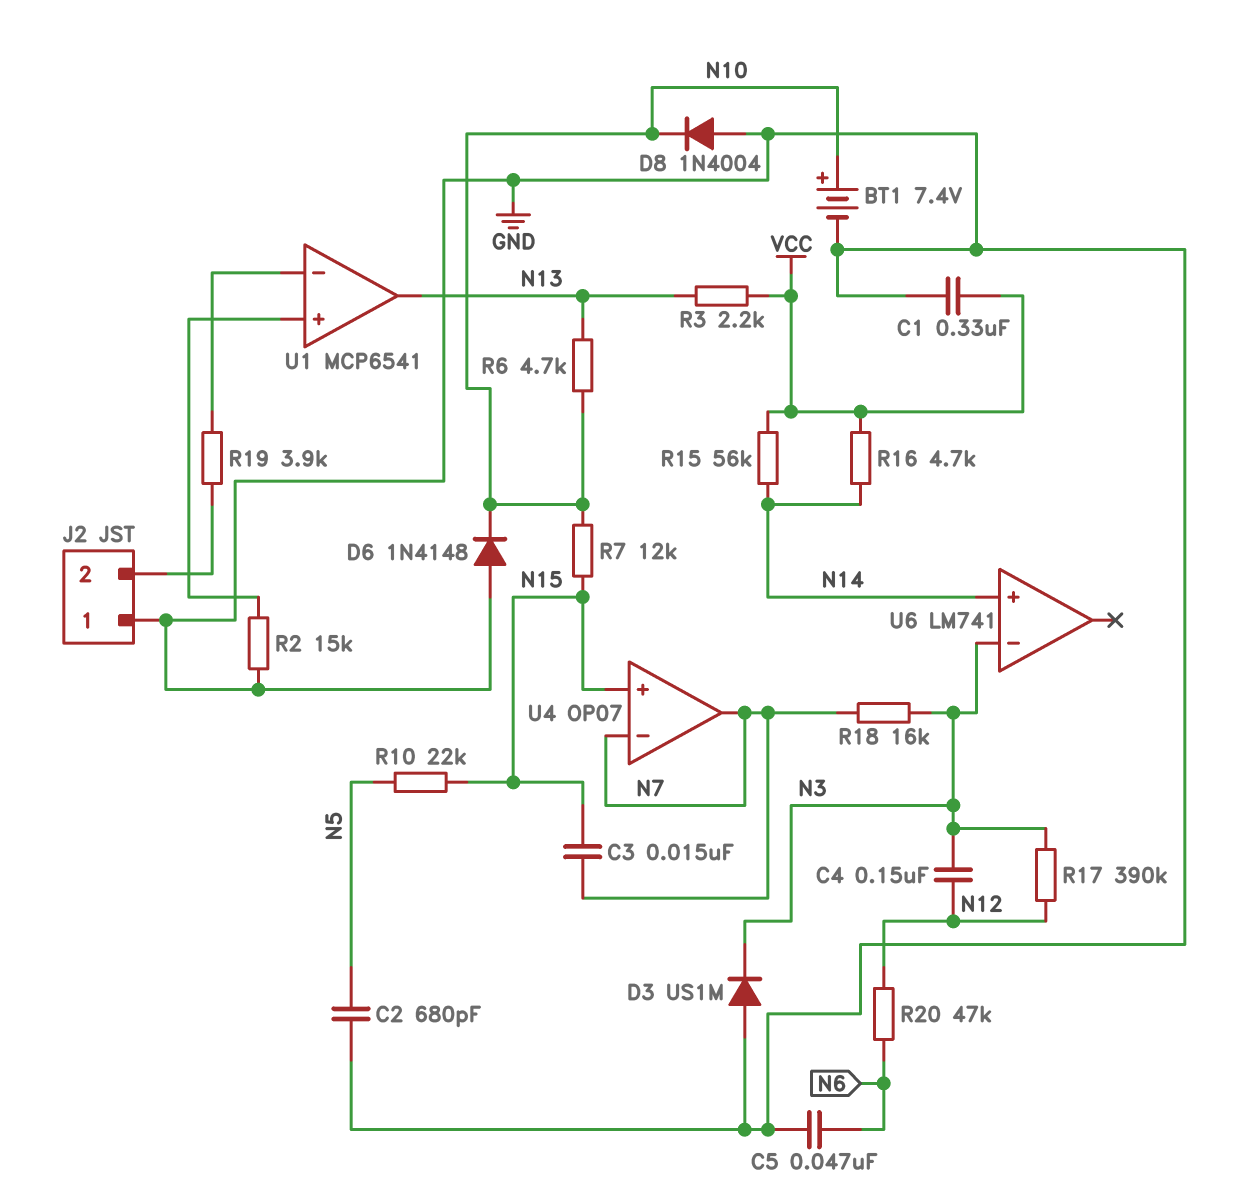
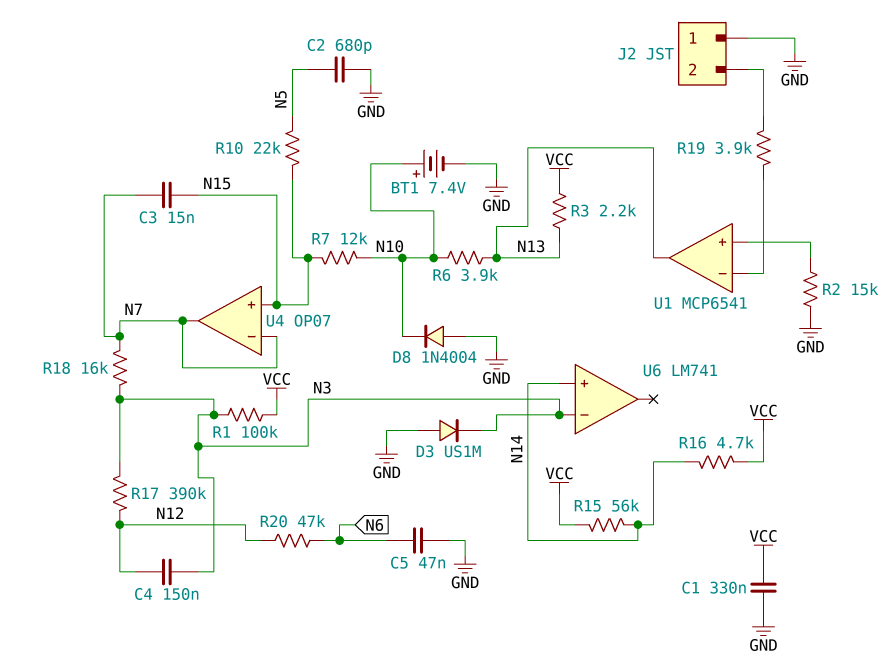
D6: diode 1N4148 (A GND, K N10) -> none
R1: none -> 100k (N3, VCC)
R6: 4.7k (N10, N13) -> 3.9k (N10, N13)

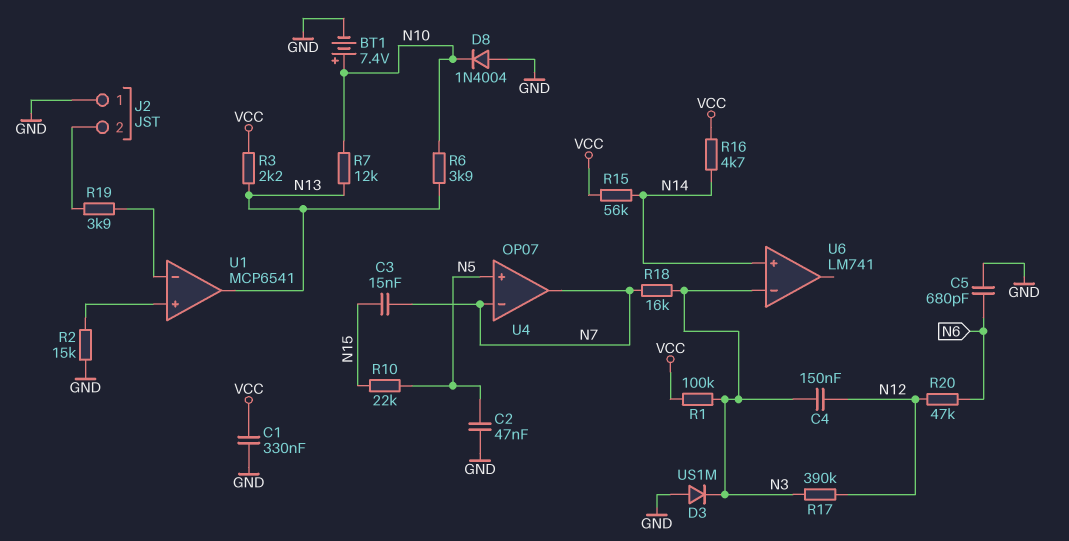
C2: 680pF (GND, N5) -> 47nF (GND, N5)
C5: 47nF (GND, N6) -> 680pF (GND, N6)
R7: 12k (N10, N15) -> 12k (N10, N13)
U4 pin in+: N15 -> N5

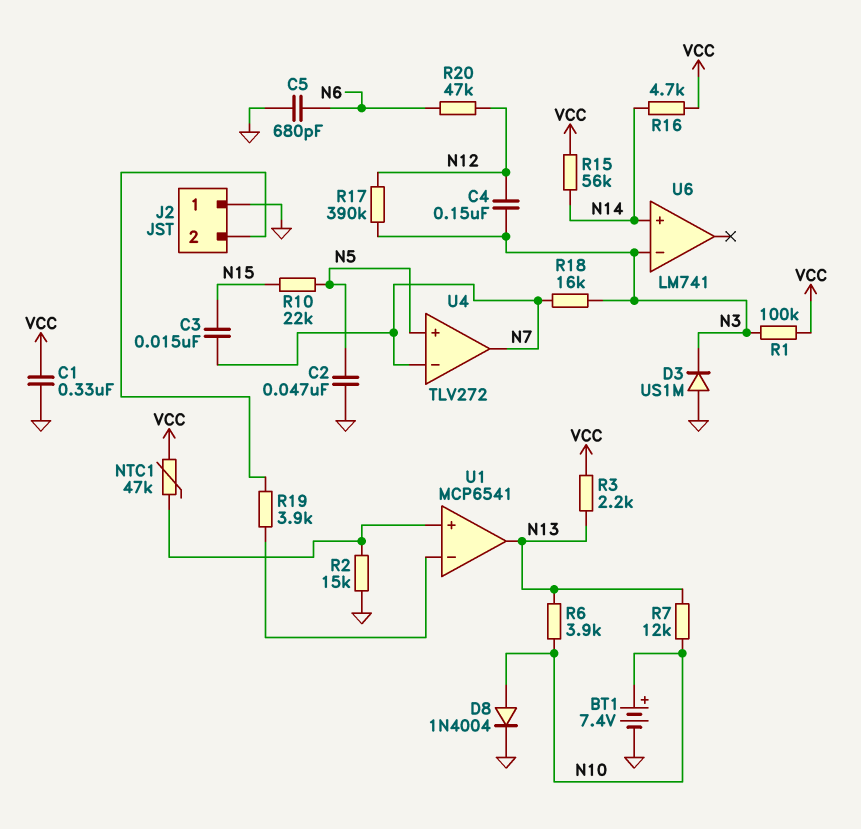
D8: diode 1N4004 (A GND, K N10) -> diode 1N4004 (A N10, K GND)
NTC1: none -> 47k (U1/in+, VCC)
U4: OP07 -> TLV272

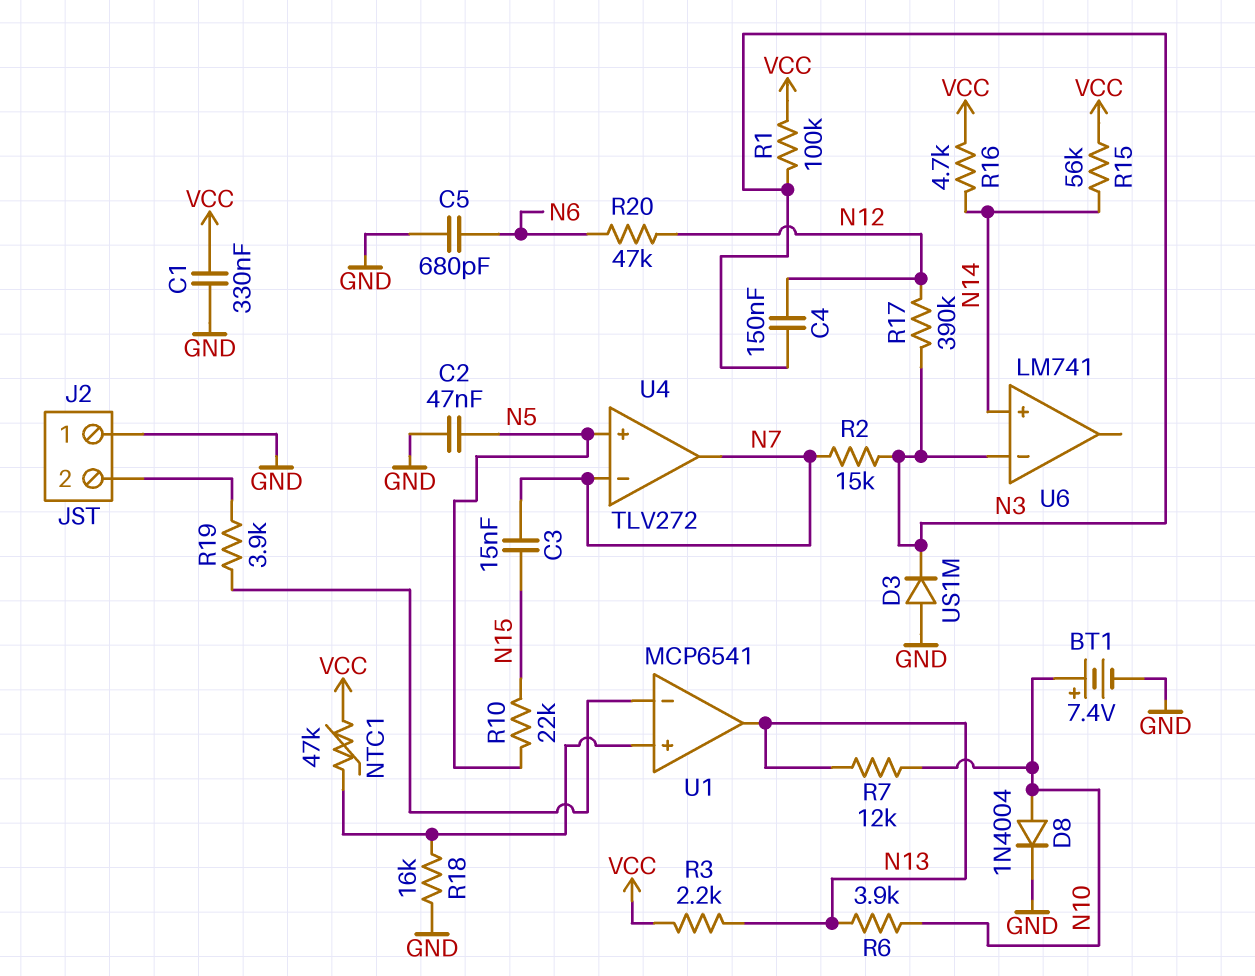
R2: 15k (GND, U1/in+) -> 15k (N3, N7)
R18: 16k (N3, N7) -> 16k (GND, U1/in+)

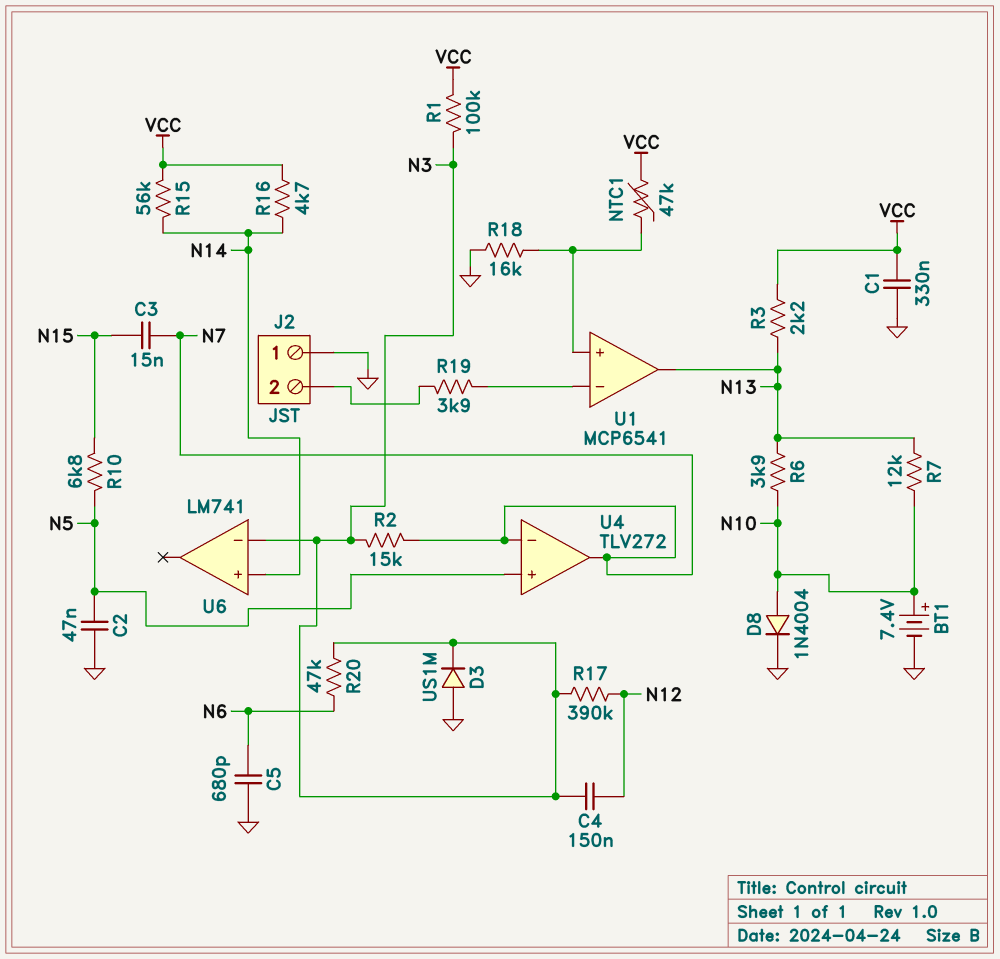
R10: 22k (N5, N15) -> 6.8k (N5, N15)
R20: 47k (N6, N12) -> 47k (N3, N6)

